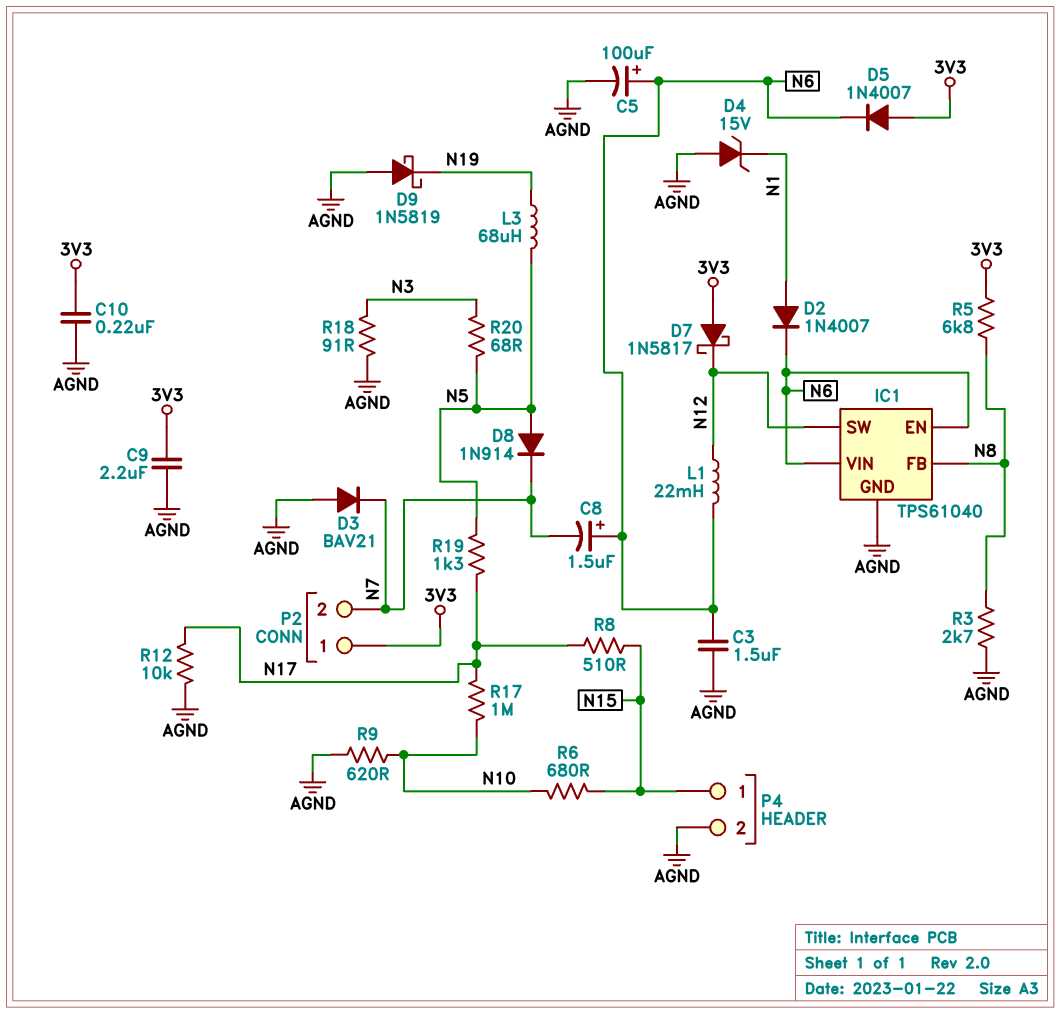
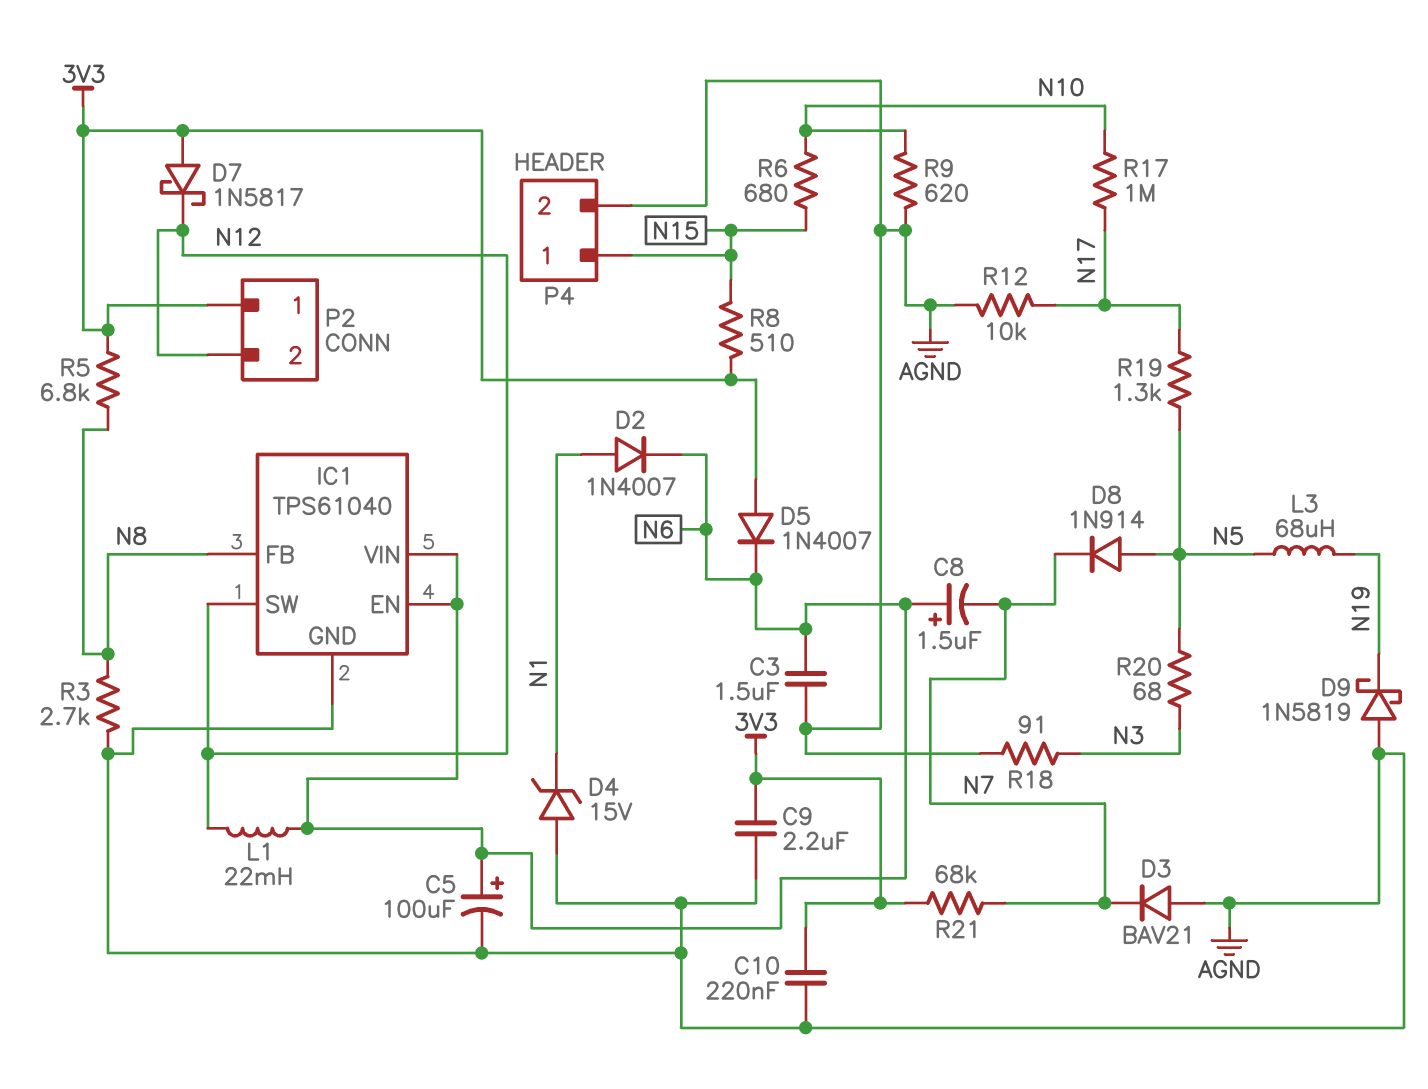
P2 pin 2: N7 -> N12
R8: 510 (N15, N17) -> 510 (3V3, N15)
R21: none -> 68k (3V3, N7)

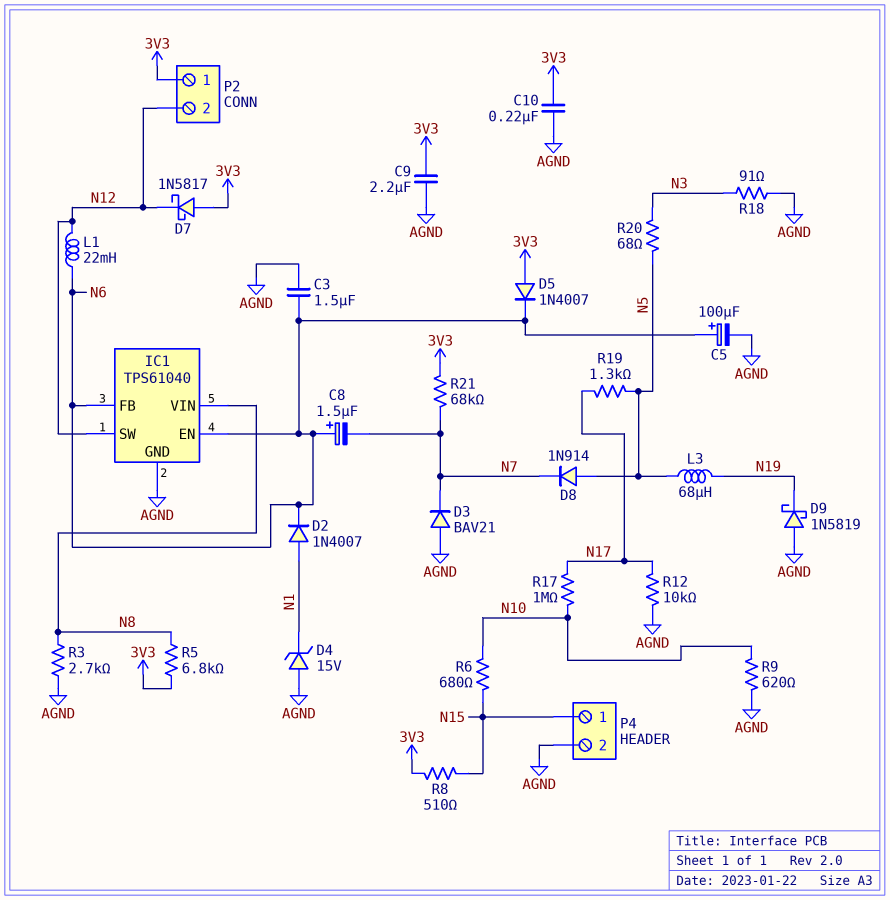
IC1 pin FB: N8 -> N6
IC1 pin VIN: N6 -> N8

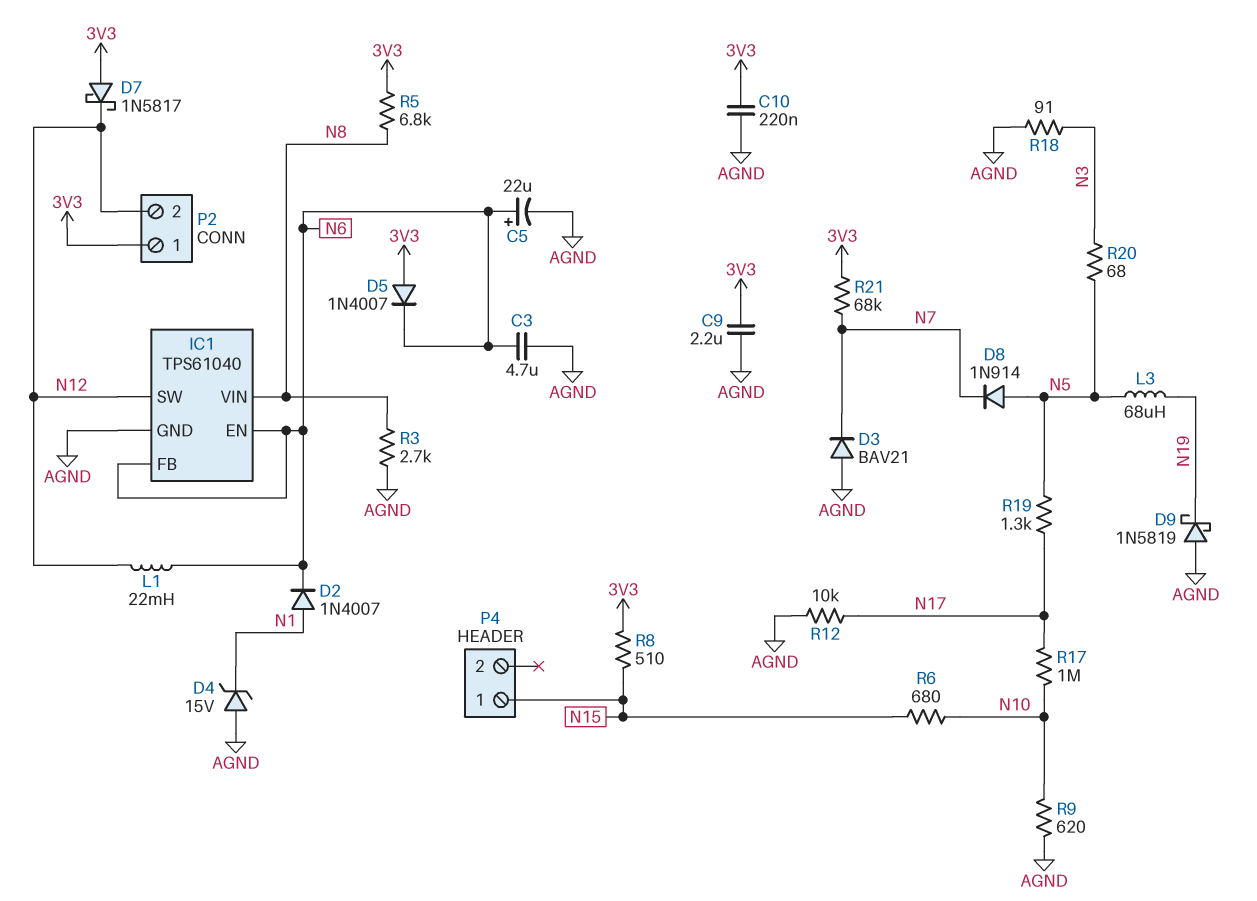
C3: 1.5uF (AGND, N6) -> 4.7uF (AGND, N6)
C5: 100uF (plus N6, minus AGND) -> 22uF (plus N6, minus AGND)
C8: 1.5uF (plus N6, minus N7) -> none
P4 pin 2: AGND -> none

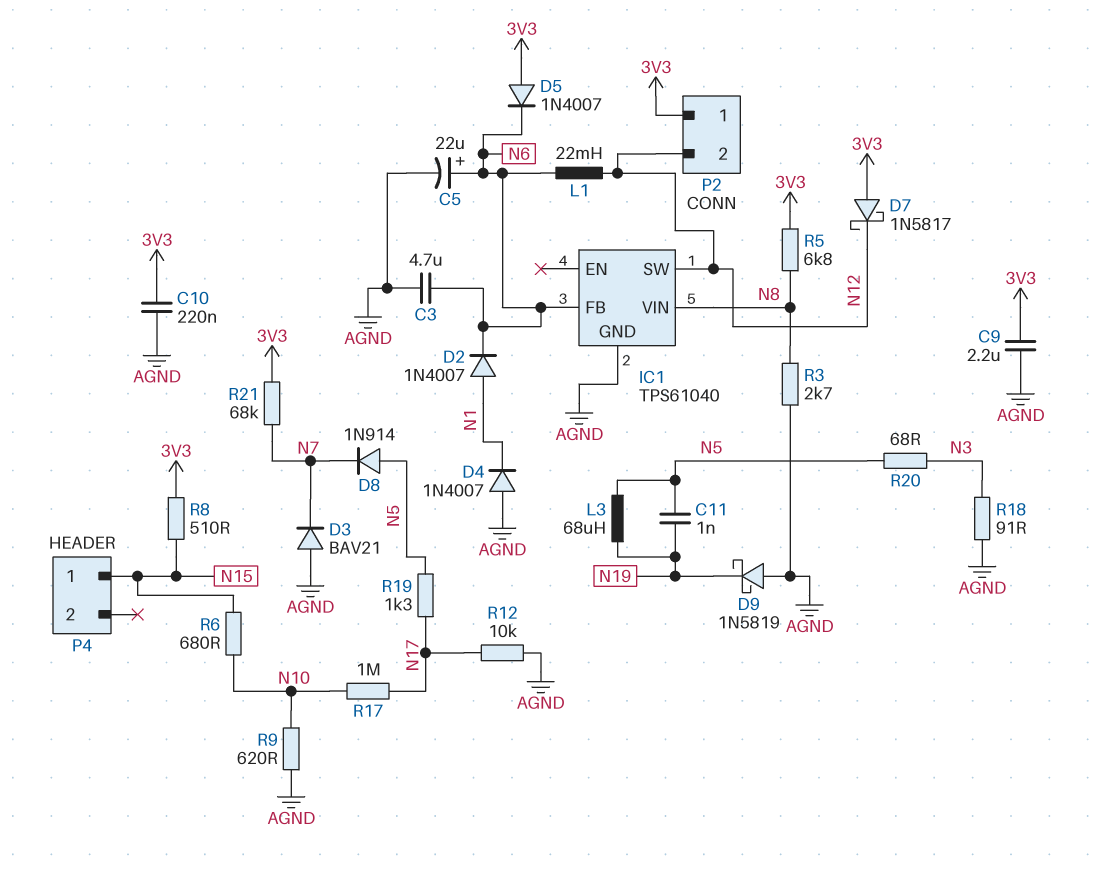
C11: none -> 1nF (N5, N19)
D4: zener 15V (A AGND, K N1) -> diode 1N4007 (A AGND, K N1)
IC1 pin EN: N6 -> none

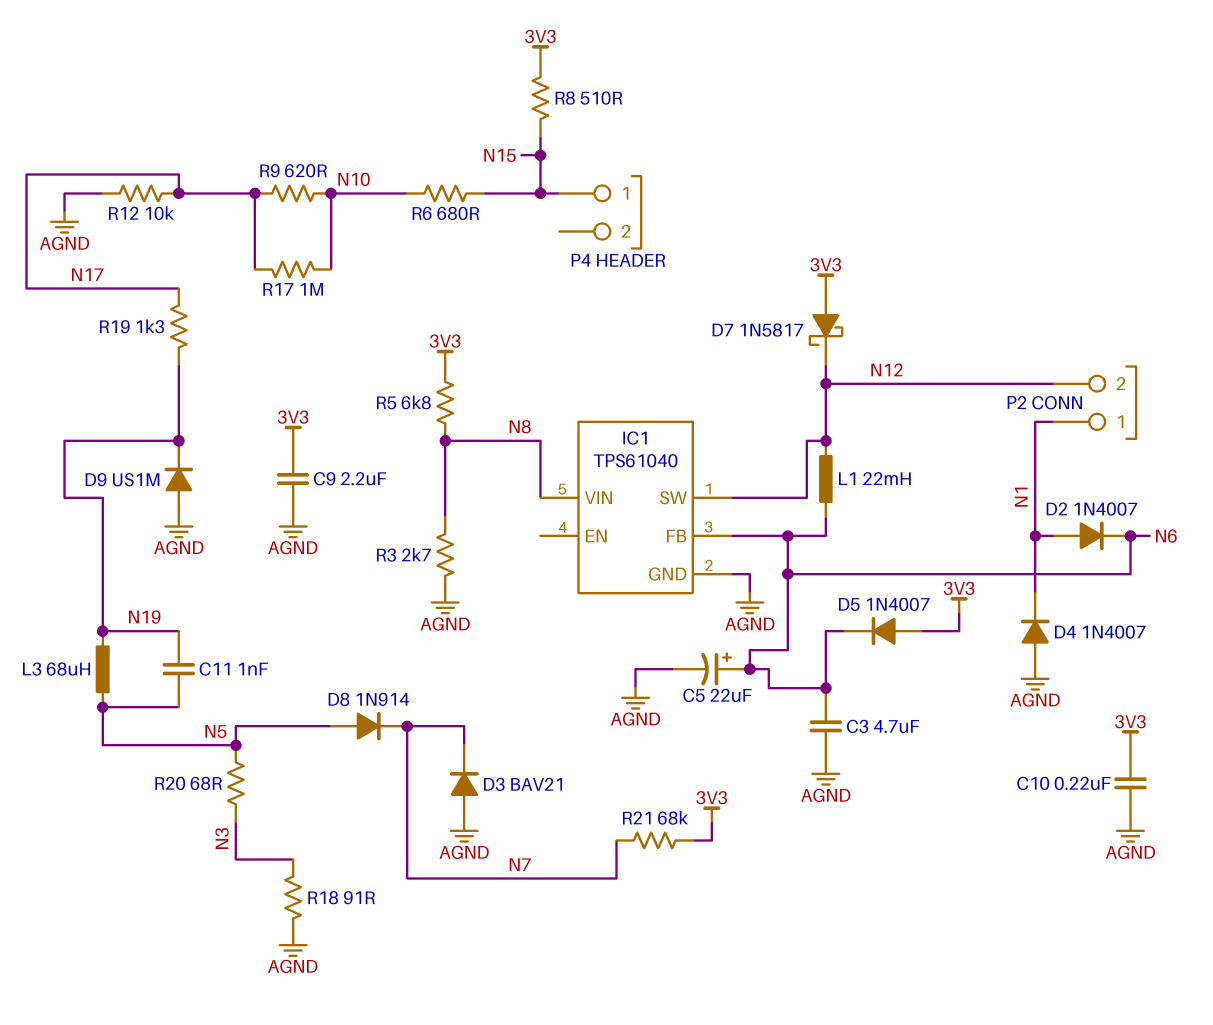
D9: schottky 1N5819 (A AGND, K N19) -> diode US1M (A AGND, K N19)
P2 pin 1: 3V3 -> N1
R9: 620 (AGND, N10) -> 620 (N10, N17)
R19: 1.3k (N5, N17) -> 1.3k (N17, N19)

